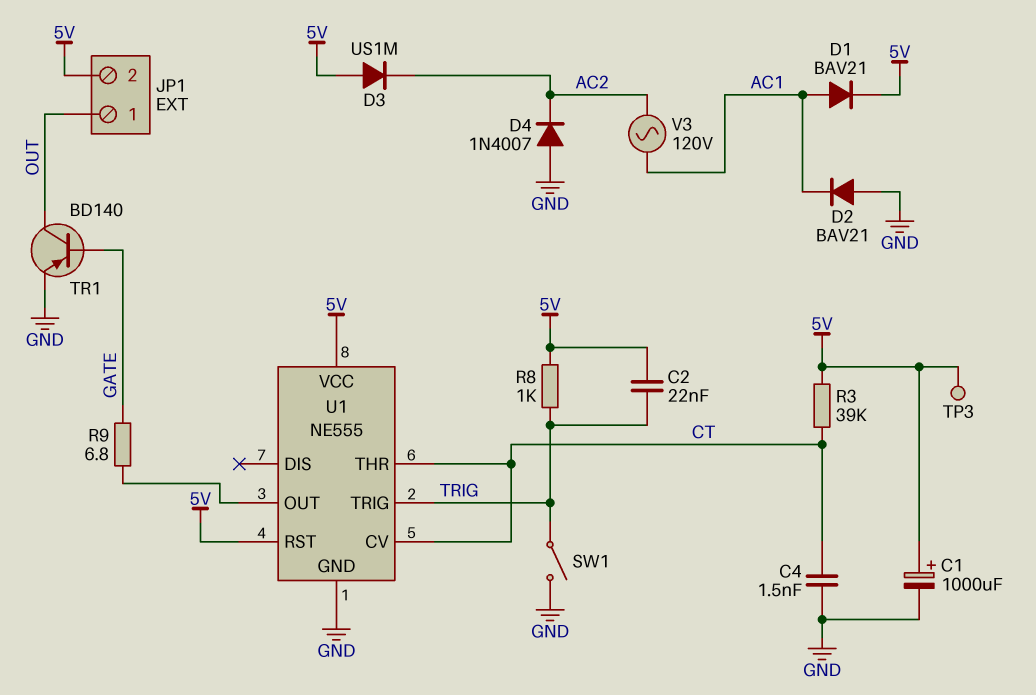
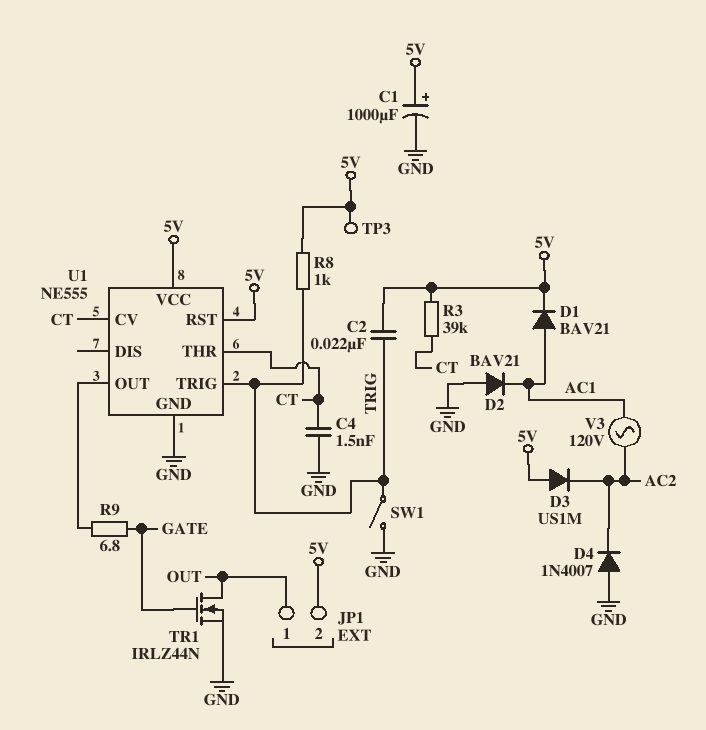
TR1: PNP BD140 (B GATE, C OUT, E GND) -> NMOS IRLZ44N (G GATE, D OUT, S GND)

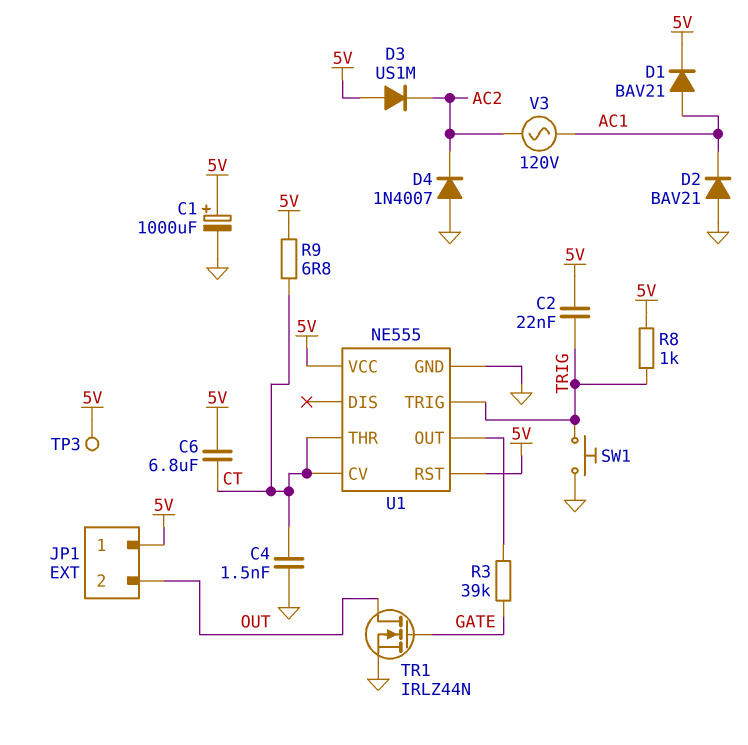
C6: none -> 6.8uF (5V, CT)
JP1 pin 1: OUT -> 5V
JP1 pin 2: 5V -> OUT
R3: 39k (5V, CT) -> 39k (GATE, U1/OUT)
R9: 6.8 (GATE, U1/OUT) -> 6.8 (5V, CT)
SW1: switch (GND, TRIG) -> button (GND, TRIG)

